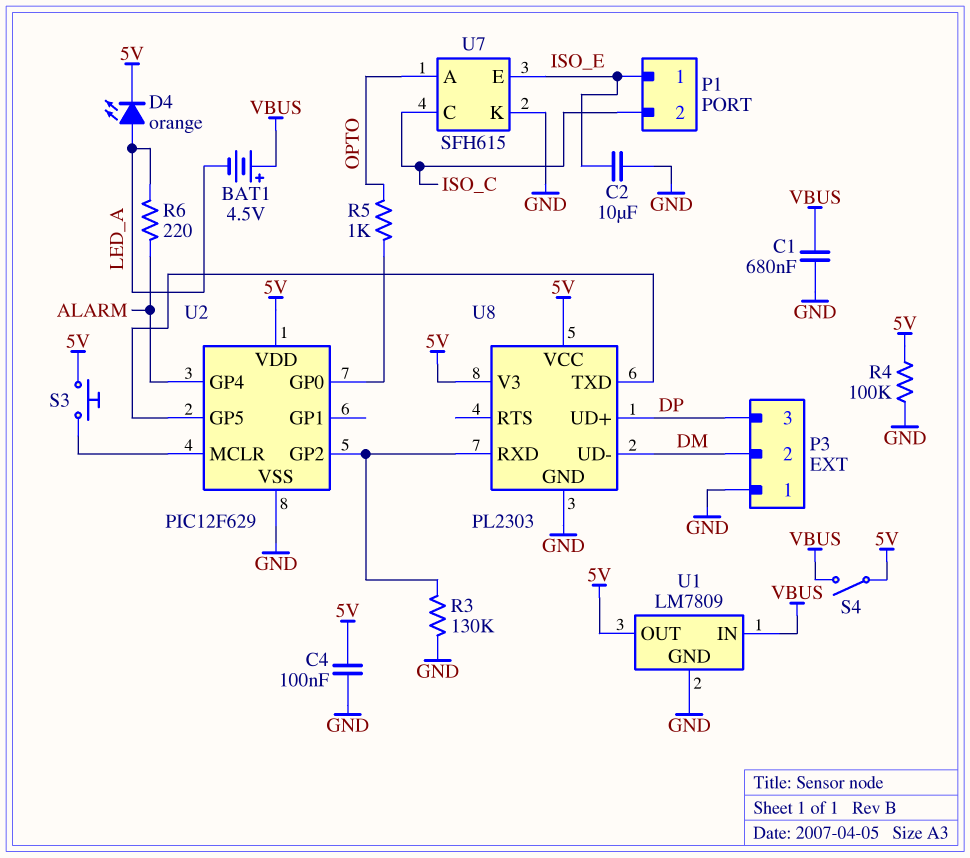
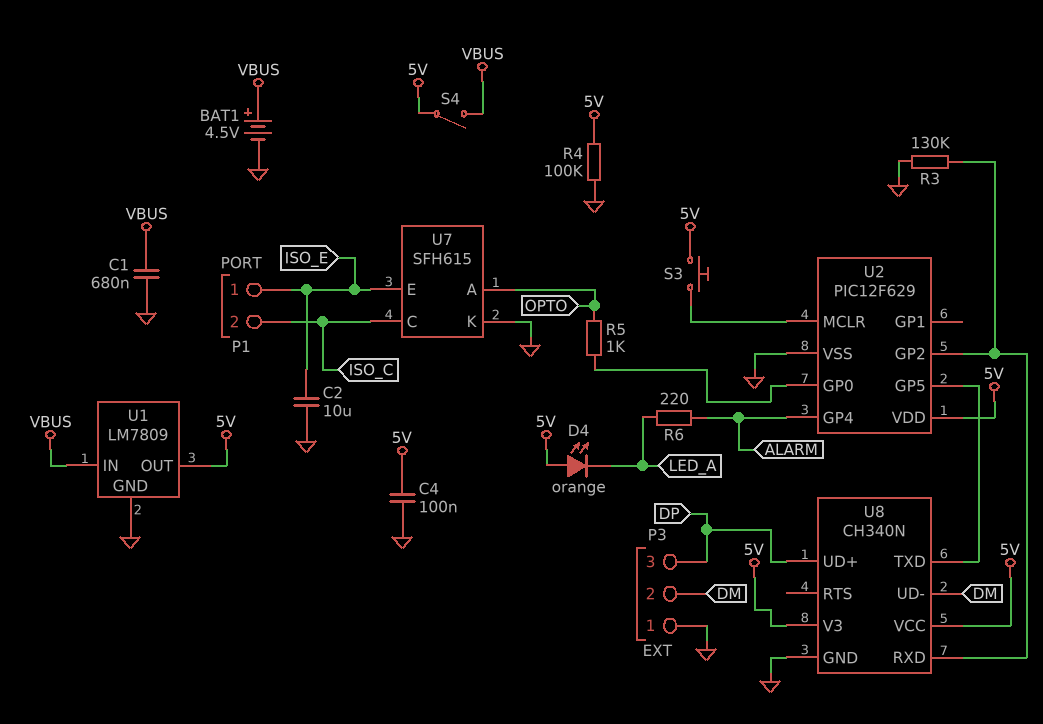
BAT1: 4.5V (plus VBUS, minus LED_A) -> 4.5V (plus VBUS, minus GND)
D4: LED orange (A LED_A, K 5V) -> LED orange (A 5V, K LED_A)
U8: PL2303 -> CH340N

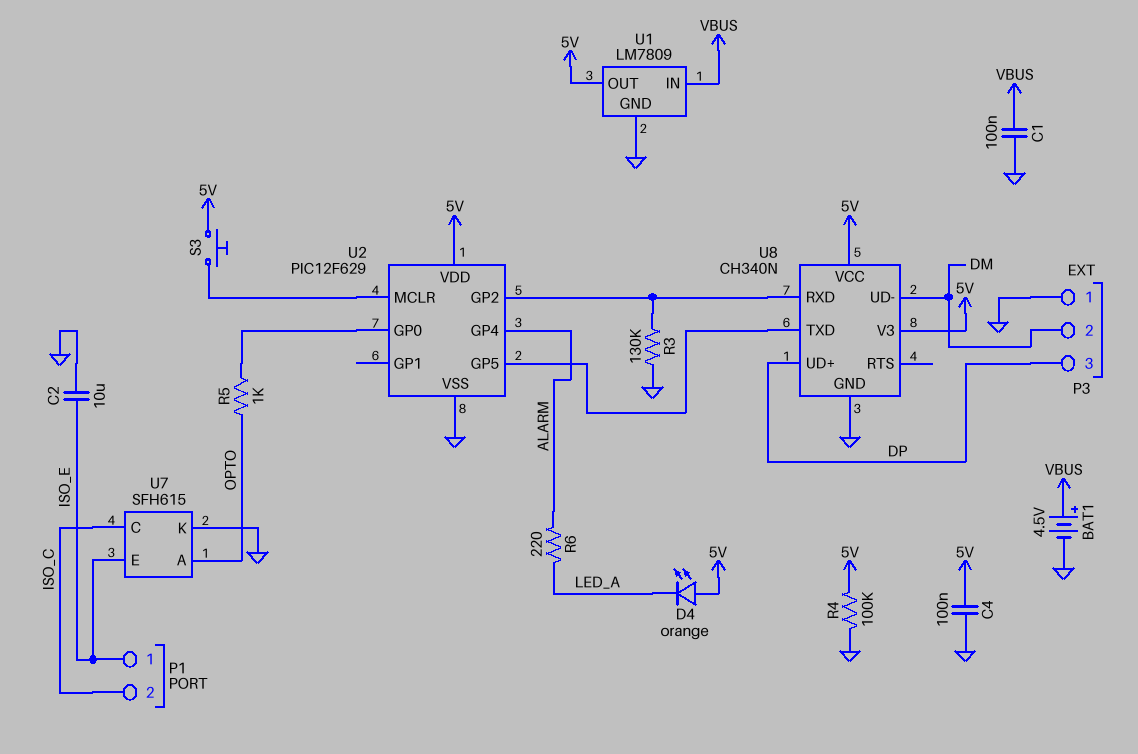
C1: 680nF (GND, VBUS) -> 100nF (GND, VBUS)
S4: switch (5V, VBUS) -> none

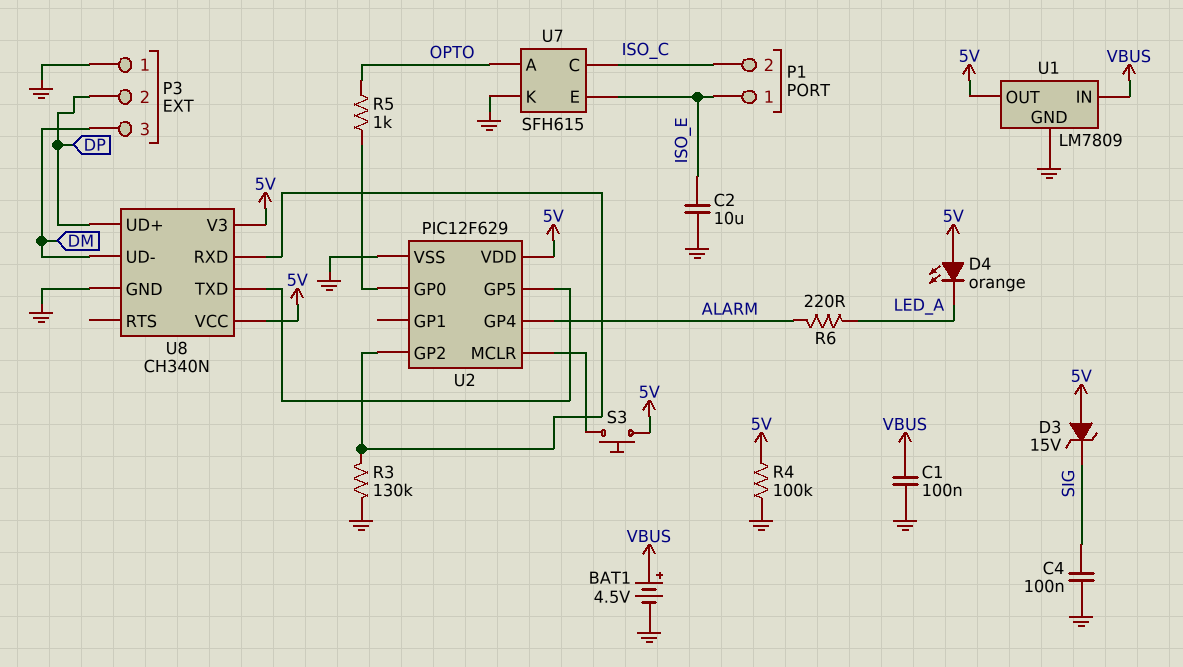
C4: 100nF (5V, GND) -> 100nF (GND, SIG)
D3: none -> zener 15V (A 5V, K SIG)
P3 pin 2: DM -> DP
P3 pin 3: DP -> DM

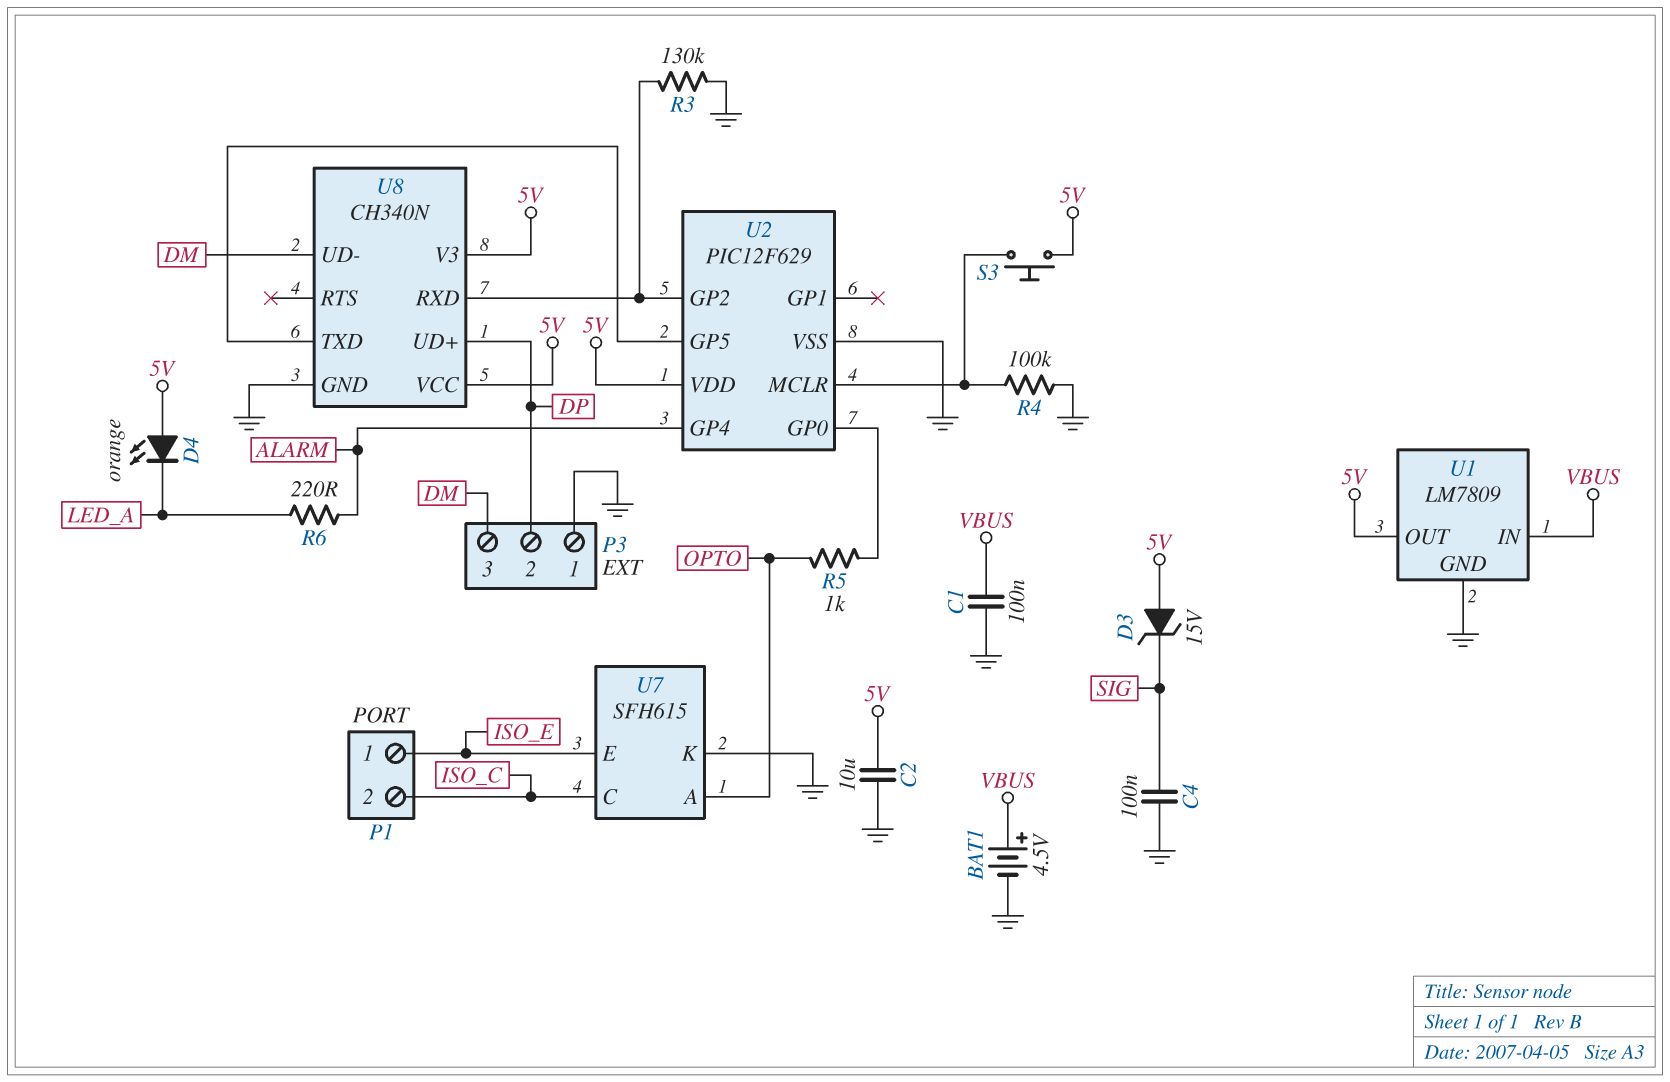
C2: 10uF (GND, ISO_E) -> 10uF (5V, GND)
R4: 100k (5V, GND) -> 100k (GND, U2/MCLR)

